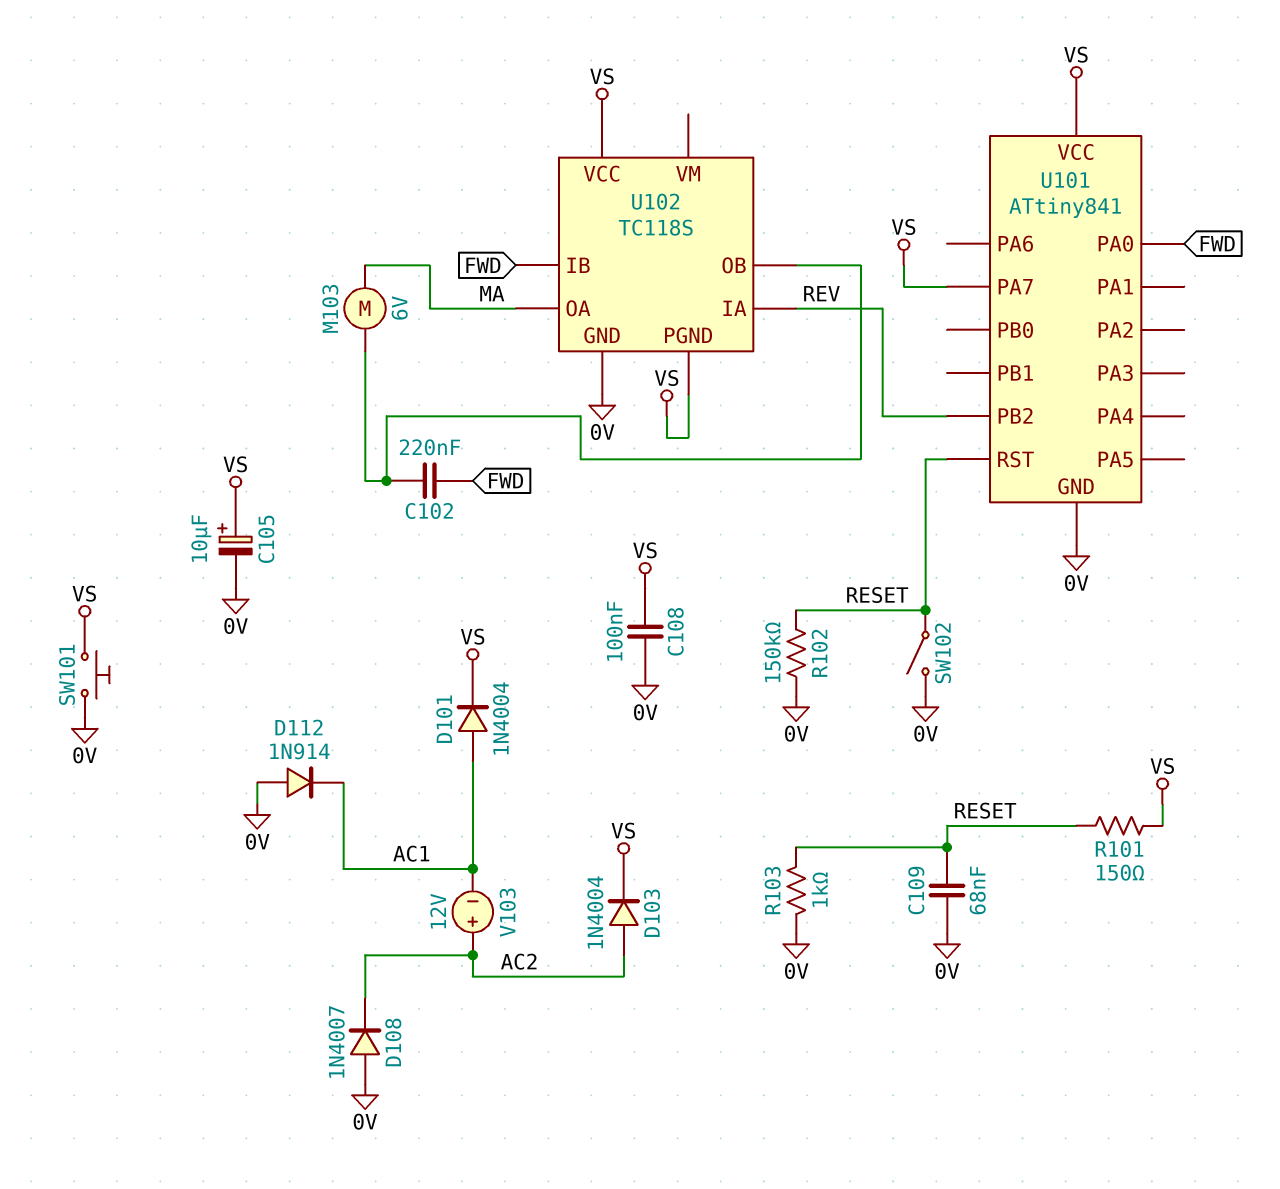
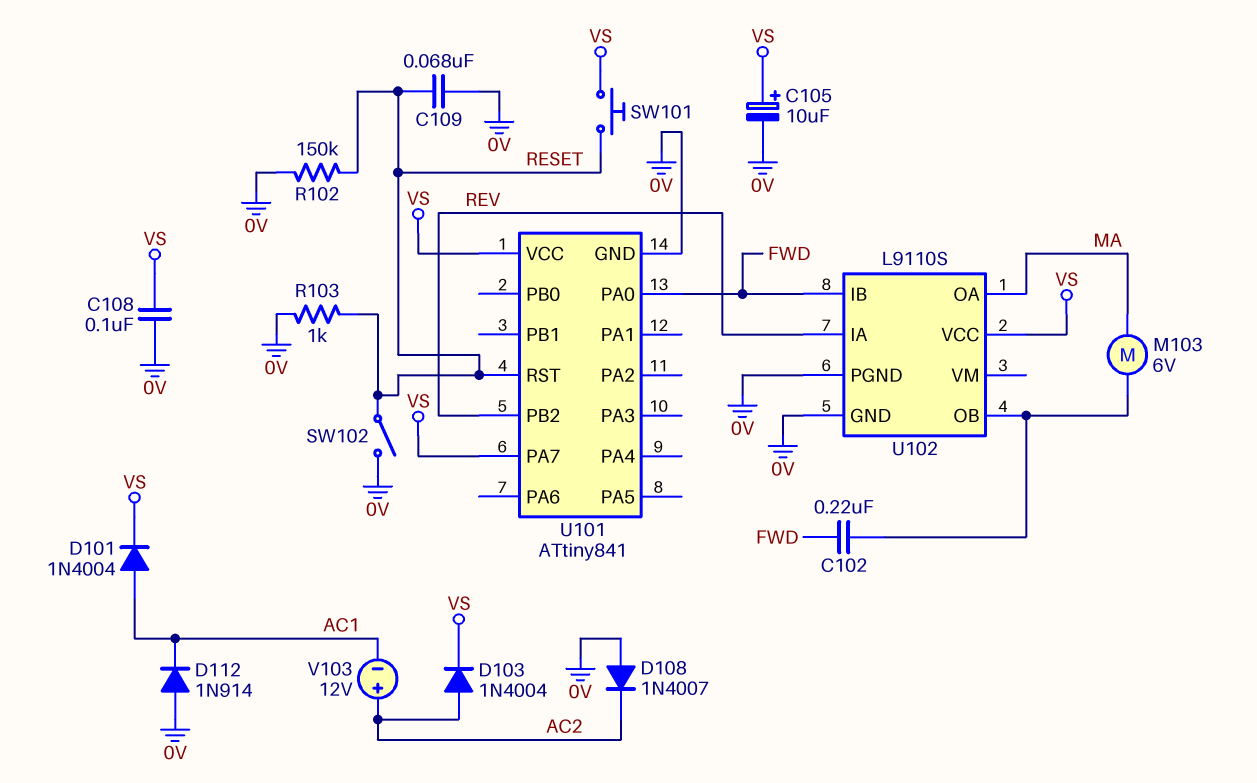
R101: 150 (RESET, VS) -> none
SW101: button (0V, VS) -> button (RESET, VS)
U102: TC118S -> L9110S
U102 pin PGND: VS -> 0V

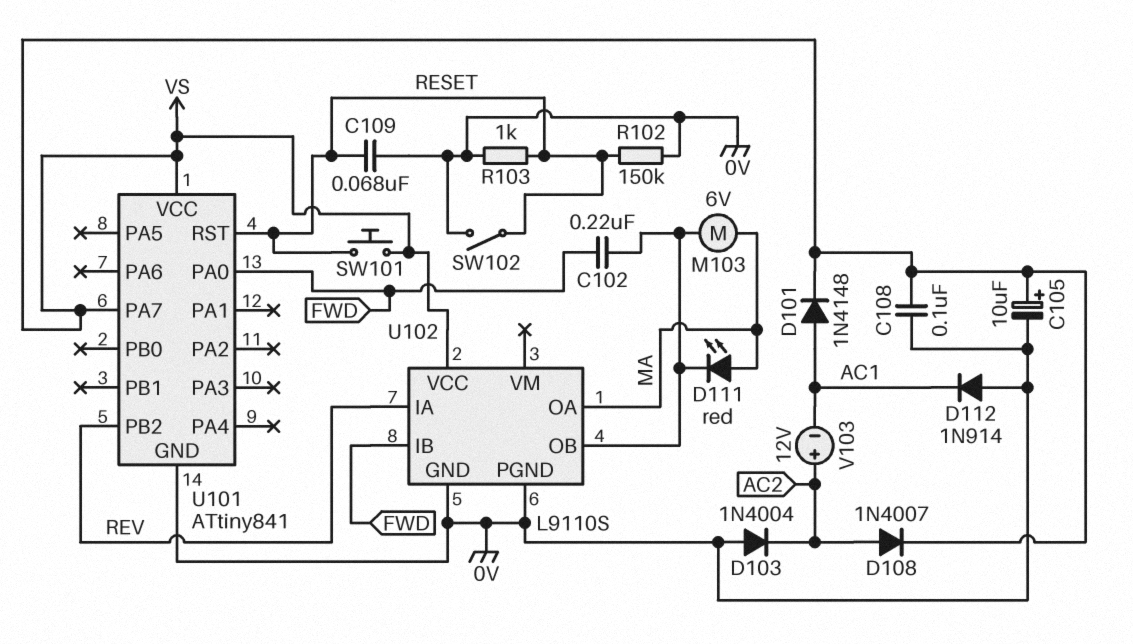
D101: diode 1N4004 (A AC1, K VS) -> diode 1N4148 (A AC1, K VS)
D103: diode 1N4004 (A AC2, K VS) -> diode 1N4004 (A 0V, K AC2)
D108: diode 1N4007 (A 0V, K AC2) -> diode 1N4007 (A AC2, K VS)
D111: none -> LED red (A MA, K U102/OB)

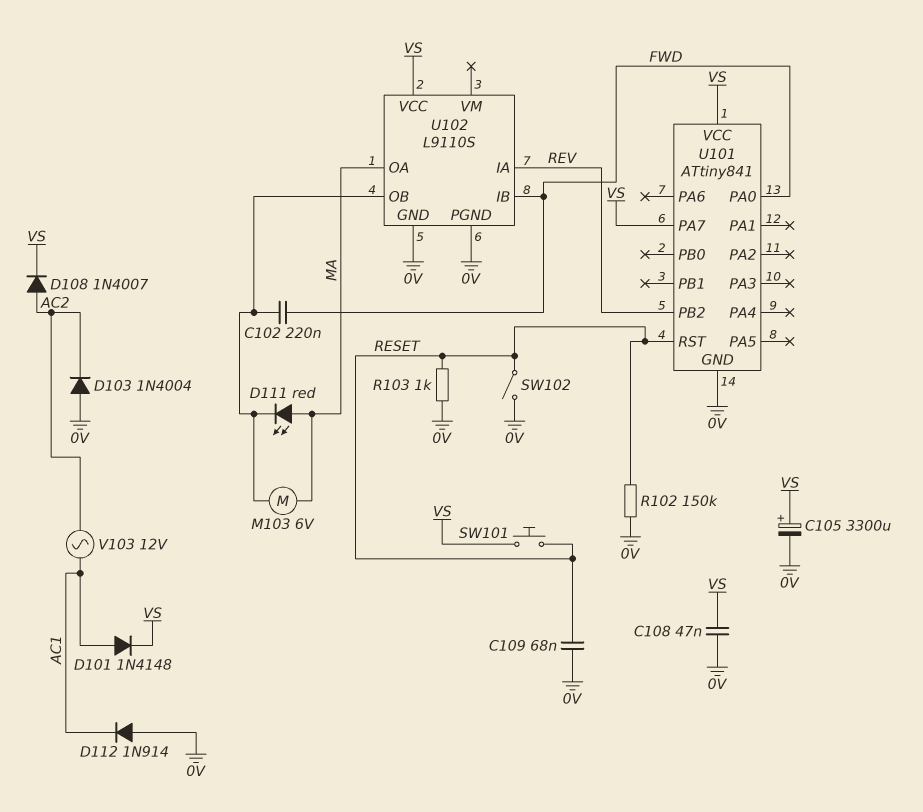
C105: 10uF (plus VS, minus 0V) -> 3300uF (plus VS, minus 0V)
C108: 100nF (0V, VS) -> 47nF (0V, VS)
V103: 12V (plus AC2, minus AC1) -> AC 12V (AC1, AC2)

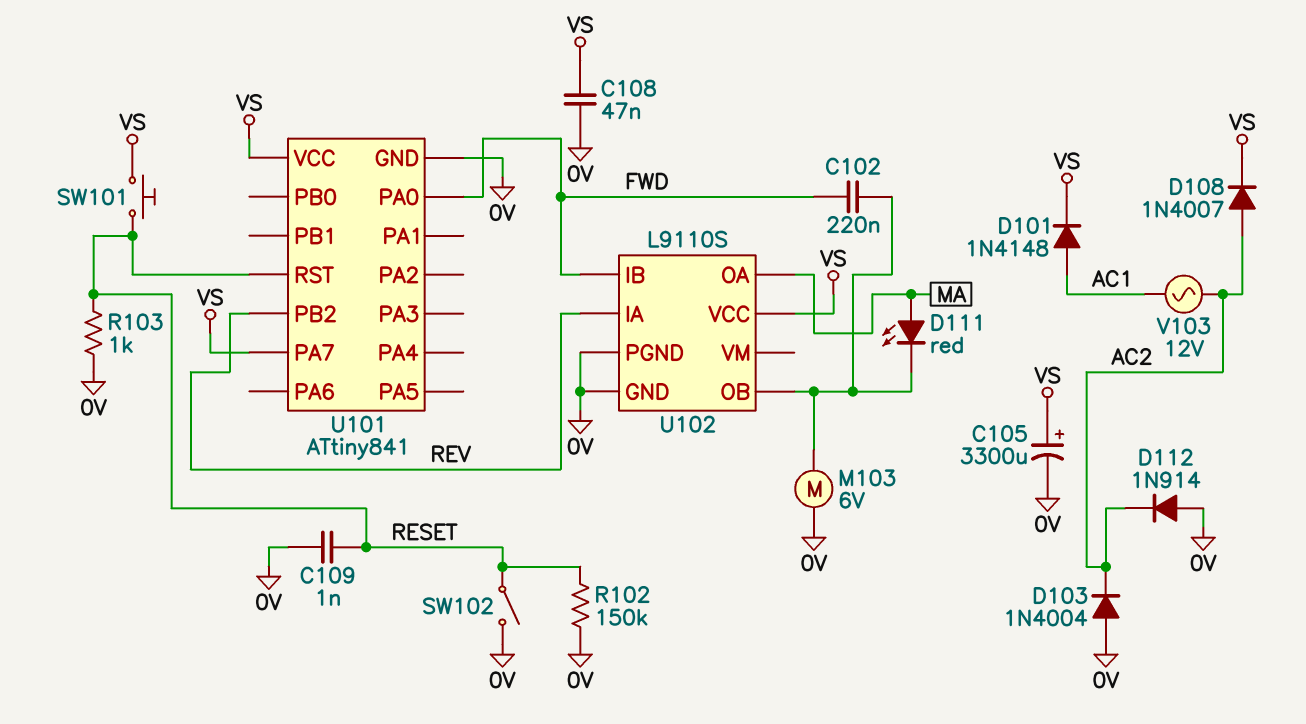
C109: 68nF (0V, RESET) -> 1nF (0V, RESET)
D112: diode 1N914 (A 0V, K AC1) -> diode 1N914 (A 0V, K AC2)
M103: motor 6V (MA, U102/OB) -> motor 6V (0V, U102/OB)

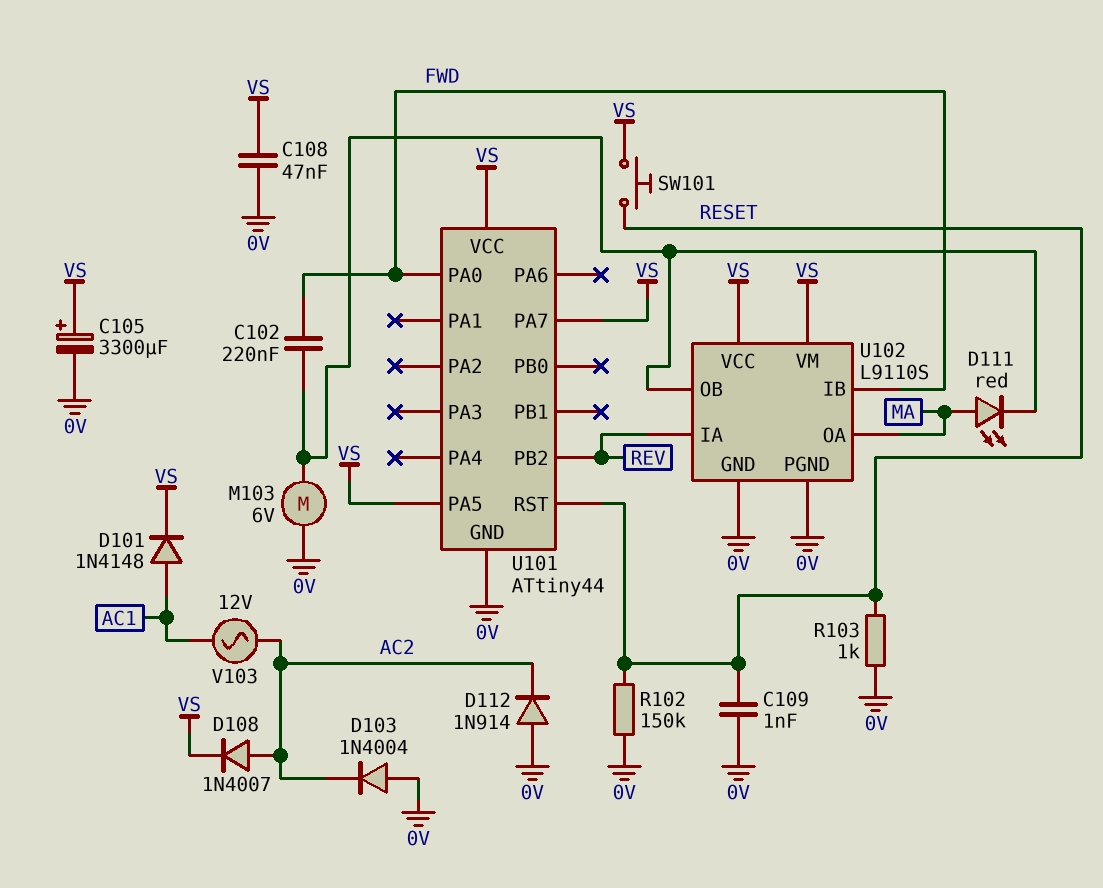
SW102: switch (0V, RESET) -> none
U101: ATtiny841 -> ATtiny44
U101 pin PA5: none -> VS
U102 pin VM: none -> VS

